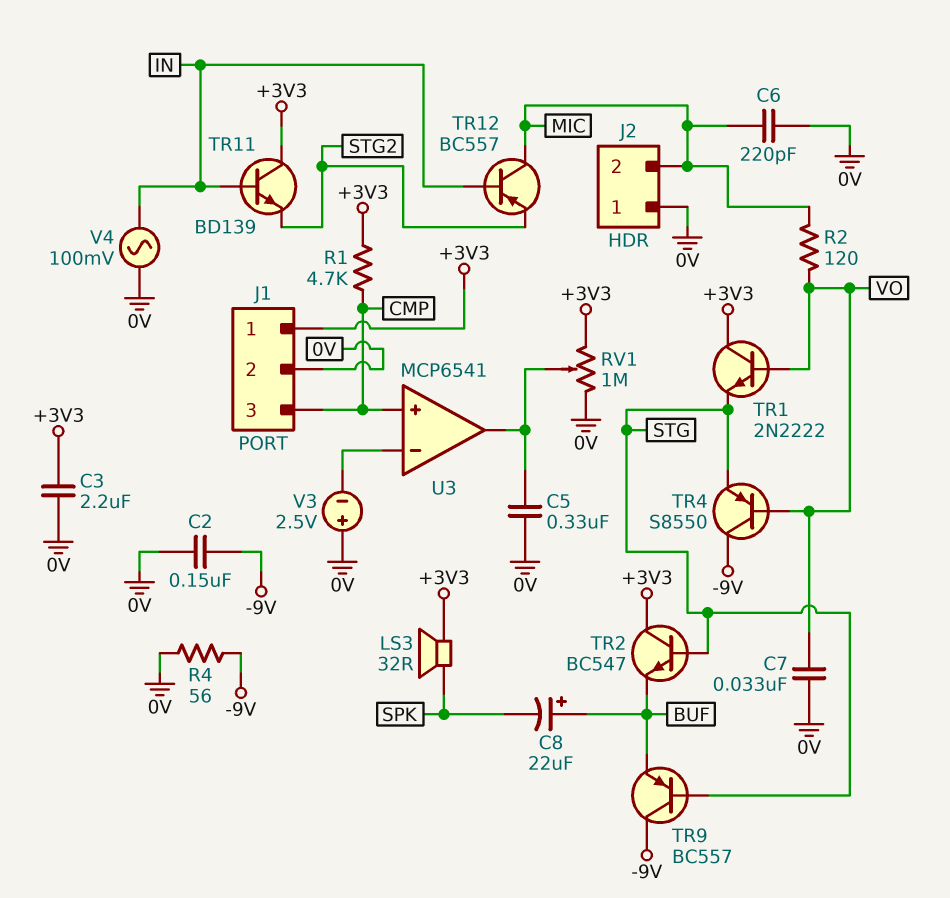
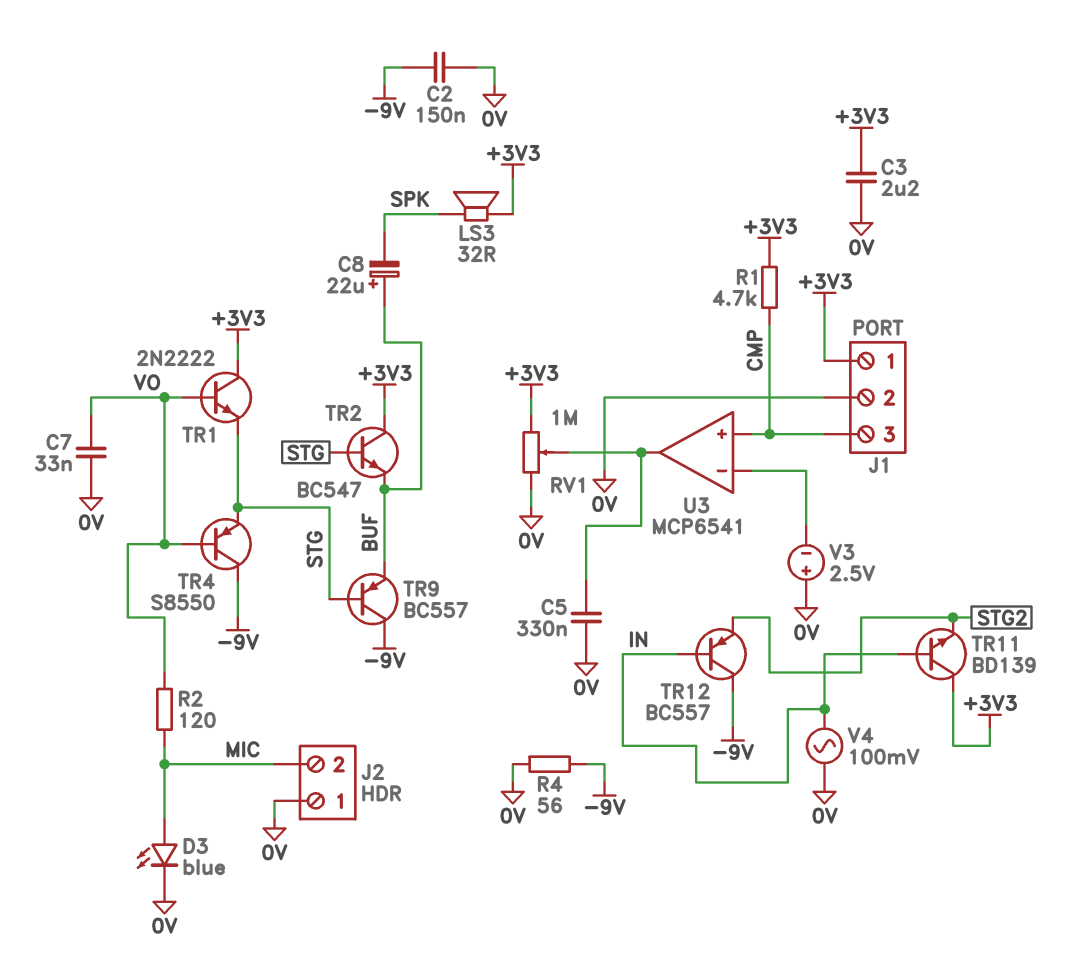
C6: 220pF (0V, MIC) -> none
D3: none -> LED blue (A MIC, K 0V)
TR12: PNP BC557 (B IN, C MIC, E STG2) -> PNP BC557 (B IN, C -9V, E STG2)

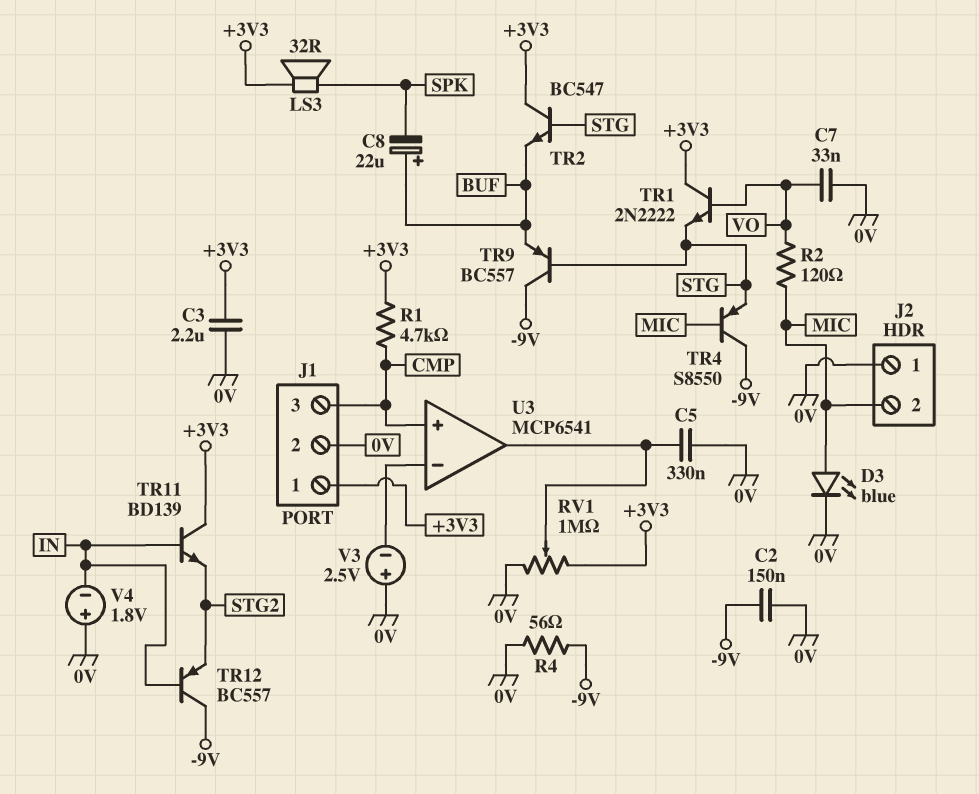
TR4: PNP S8550 (B VO, C -9V, E STG) -> PNP S8550 (B MIC, C -9V, E STG)
V4: AC 100mV (0V, IN) -> 1.8V (plus 0V, minus IN)

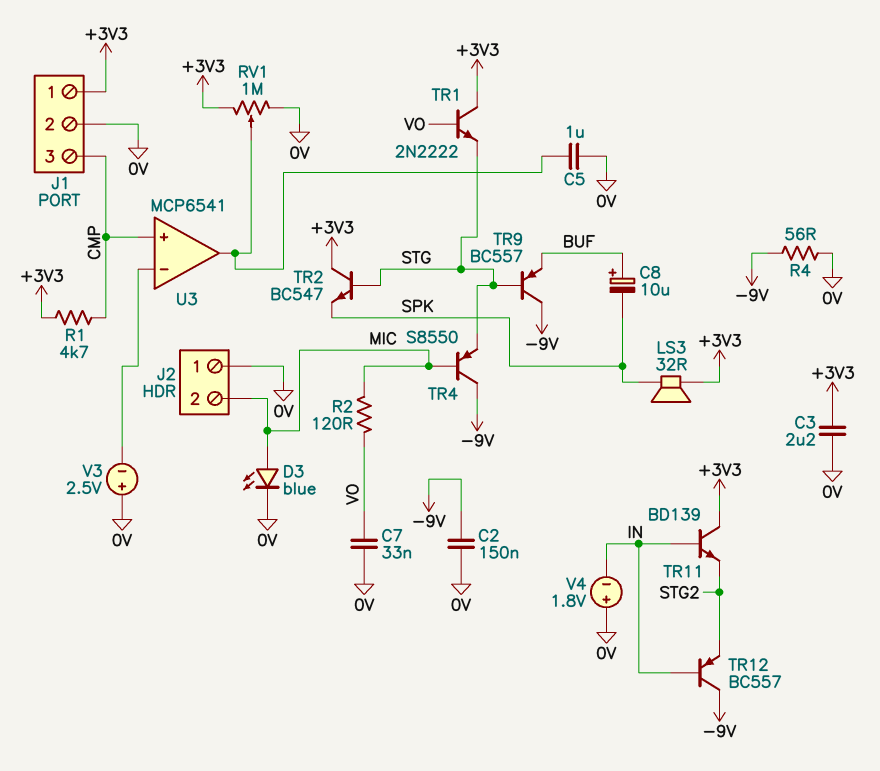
C5: 330nF (0V, U3/out) -> 1uF (0V, U3/out)
C8: 22uF (plus BUF, minus SPK) -> 10uF (plus BUF, minus SPK)
TR2: NPN BC547 (B STG, C +3V3, E BUF) -> NPN BC547 (B STG, C +3V3, E SPK)

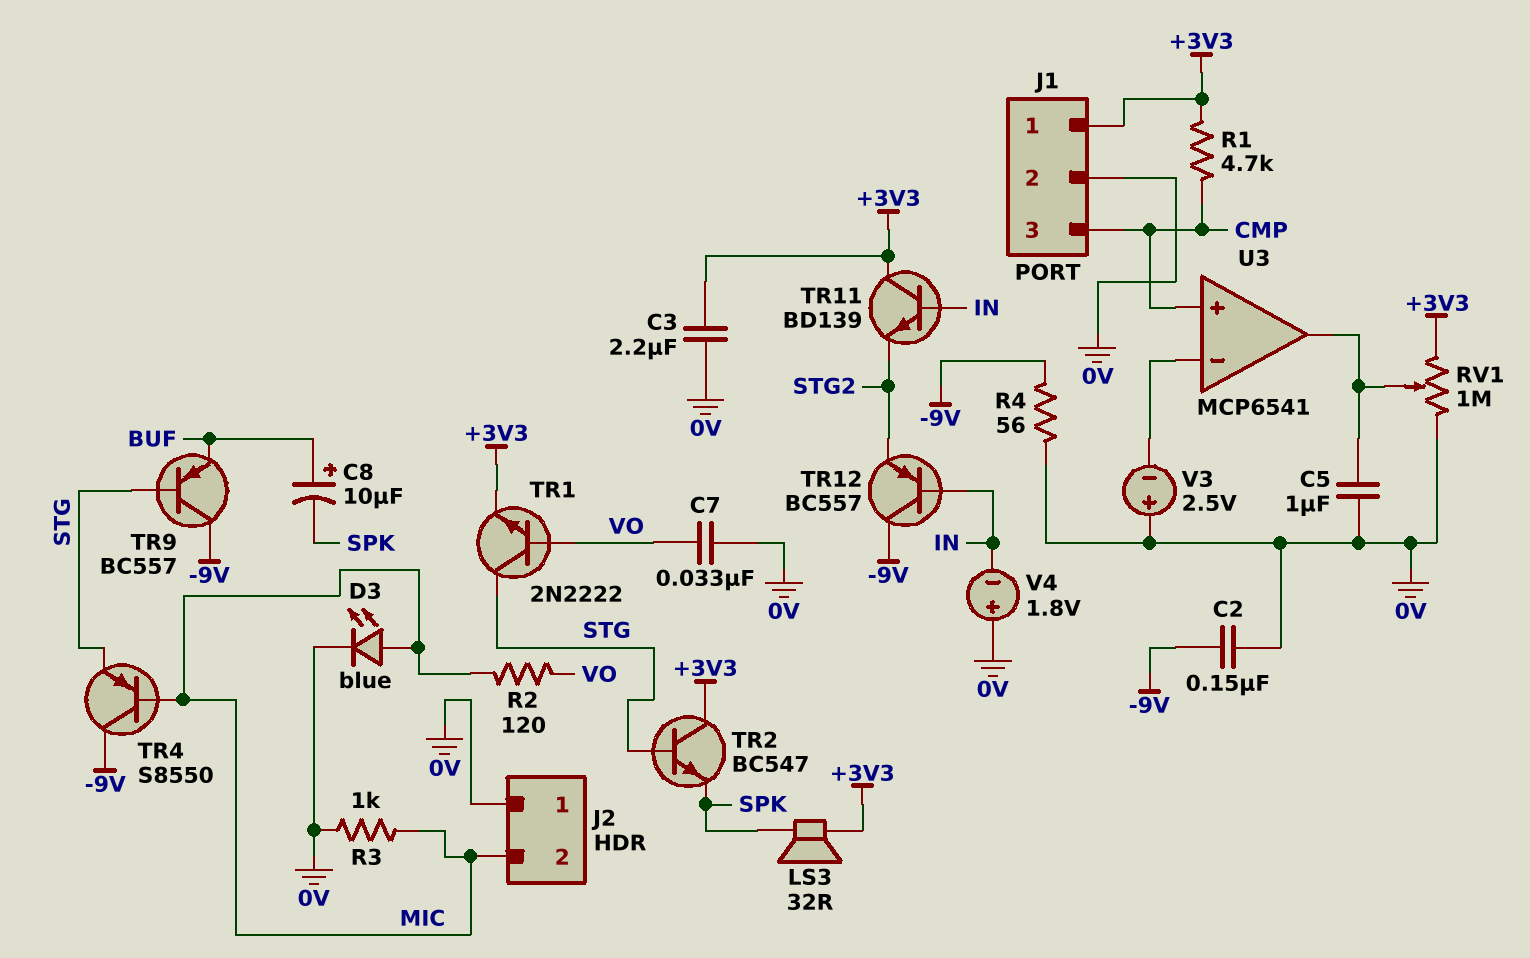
R3: none -> 1k (0V, MIC)
TR1: NPN 2N2222 (B VO, C +3V3, E STG) -> NPN 2N2222 (B VO, C STG, E +3V3)

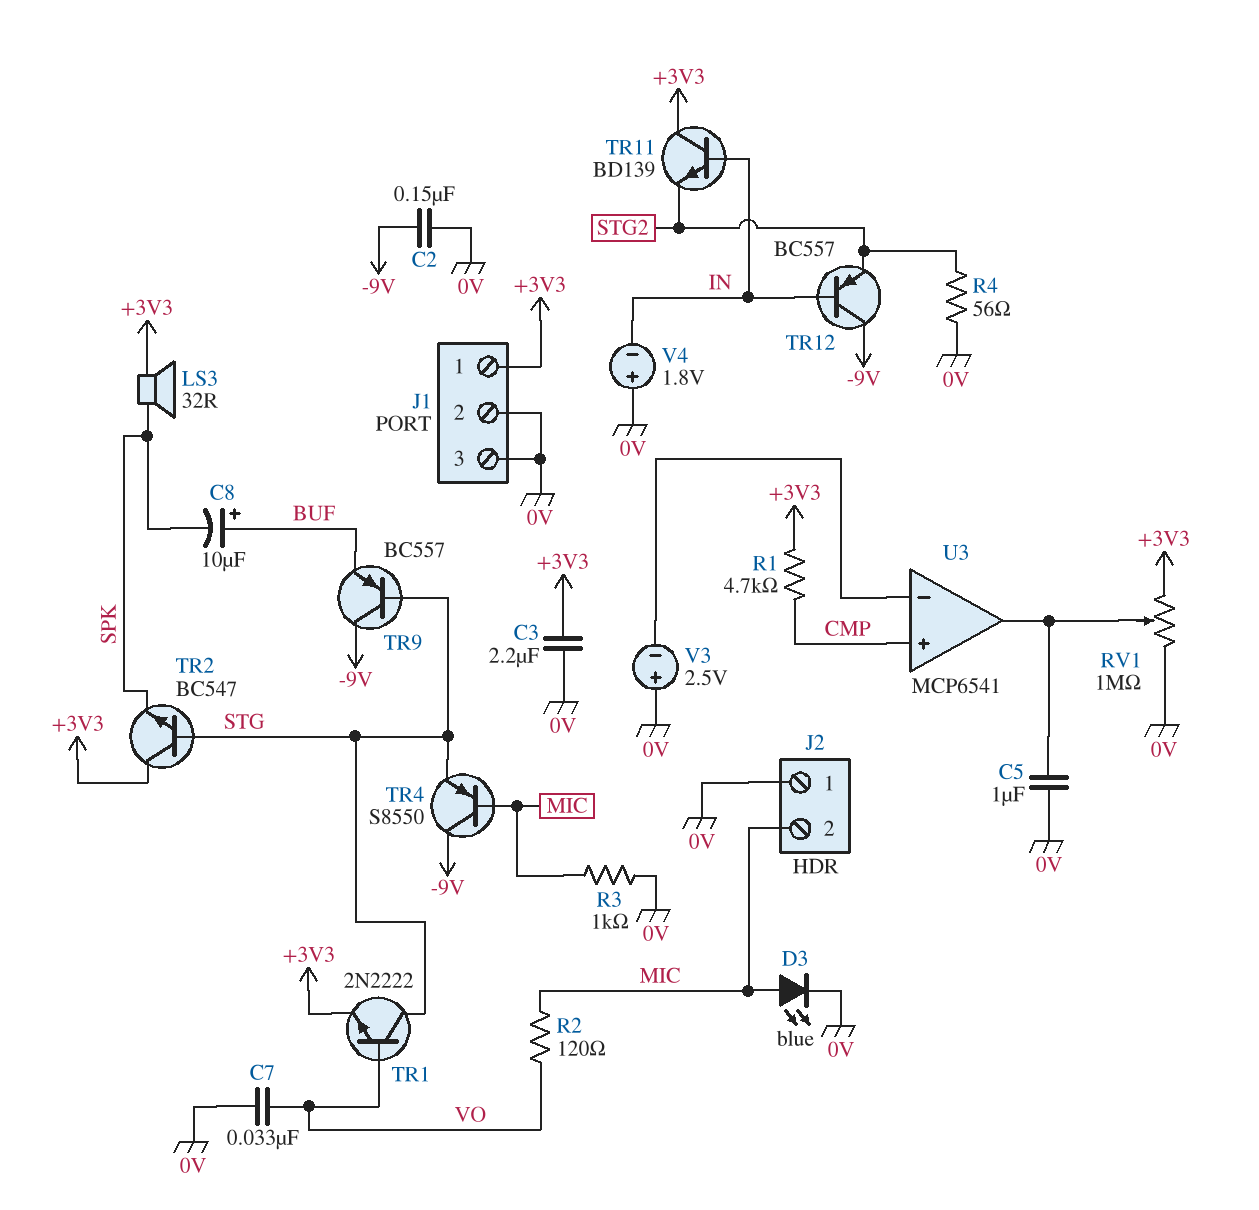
J1 pin 3: CMP -> 0V
R4: 56 (-9V, 0V) -> 56 (0V, STG2)

